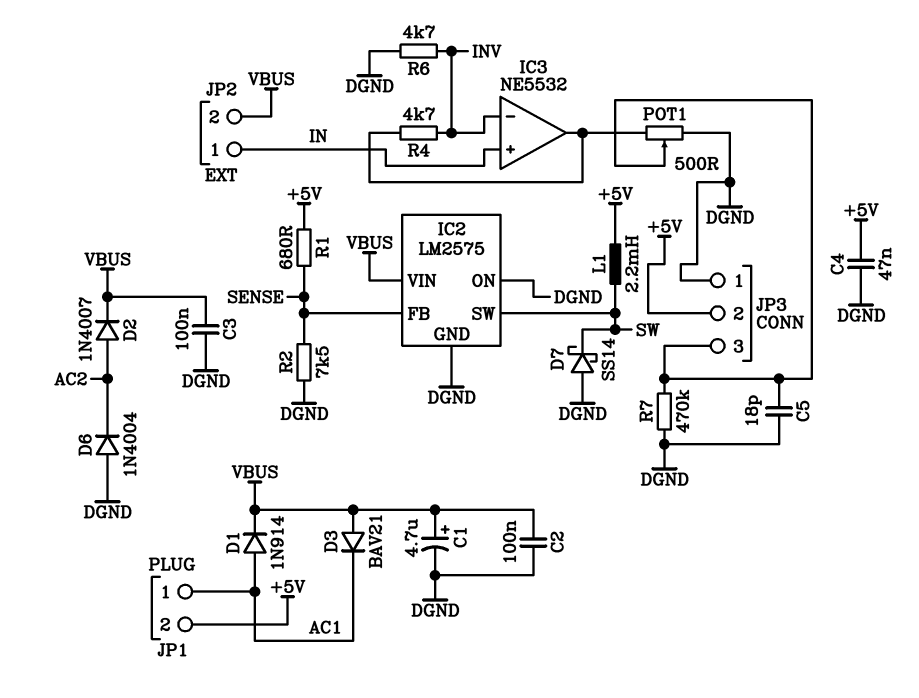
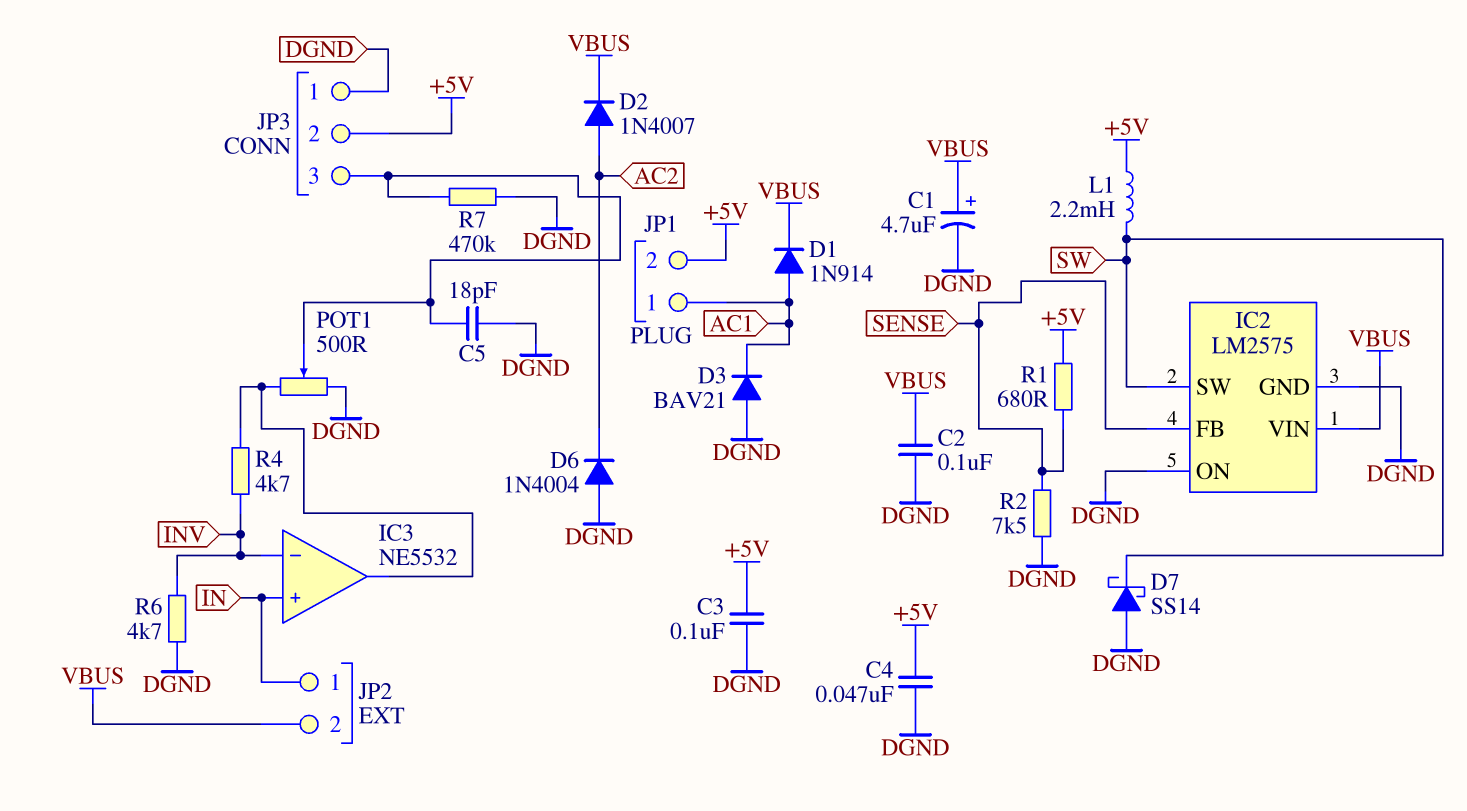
C3: 100nF (DGND, VBUS) -> 100nF (+5V, DGND)
D3: diode BAV21 (A VBUS, K AC1) -> diode BAV21 (A DGND, K AC1)

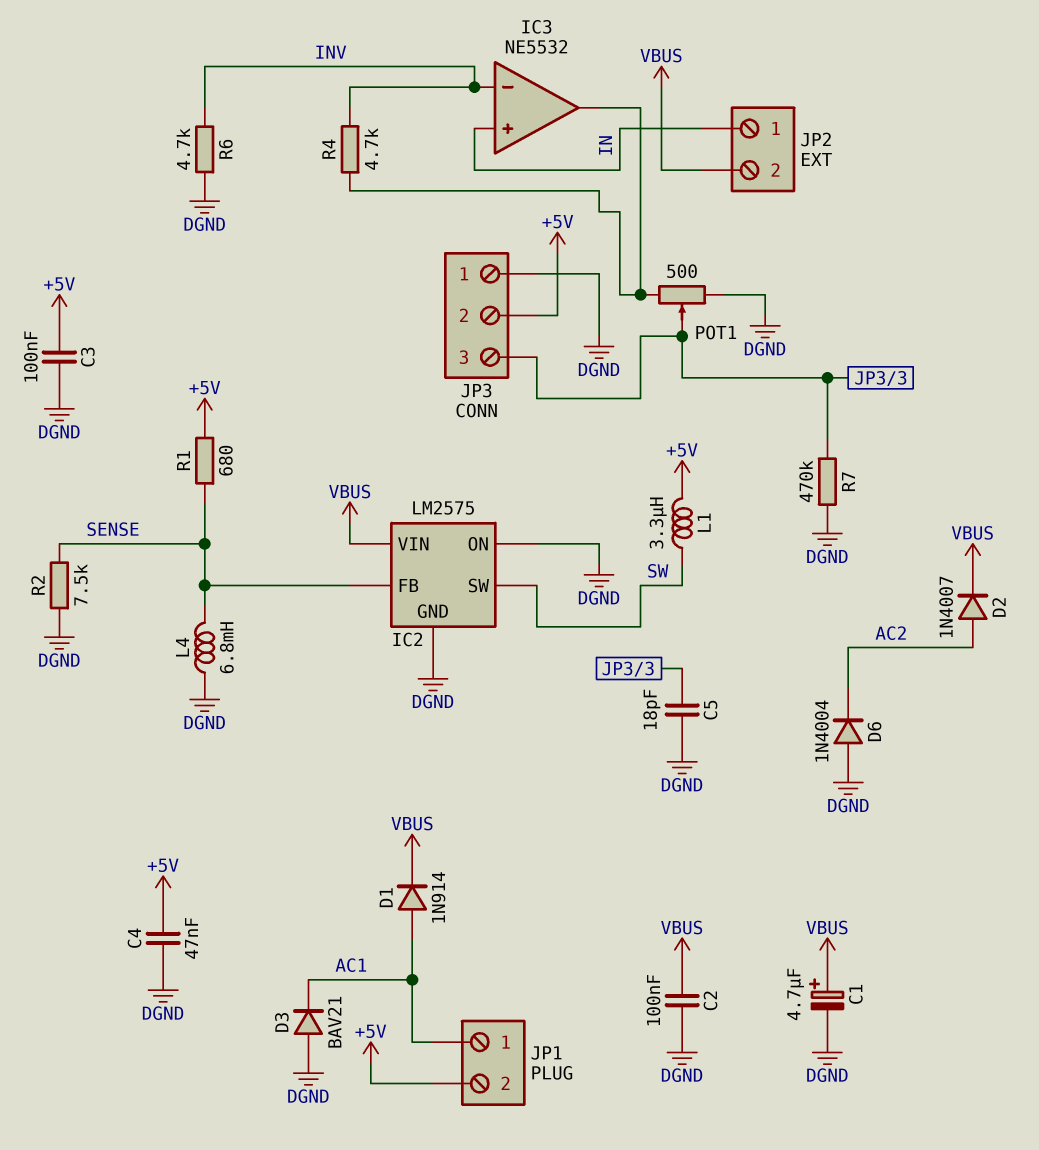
D7: schottky SS14 (A DGND, K SW) -> none
L1: 2.2mH (+5V, SW) -> 3.3uH (+5V, SW)
L4: none -> 6.8mH (DGND, SENSE)

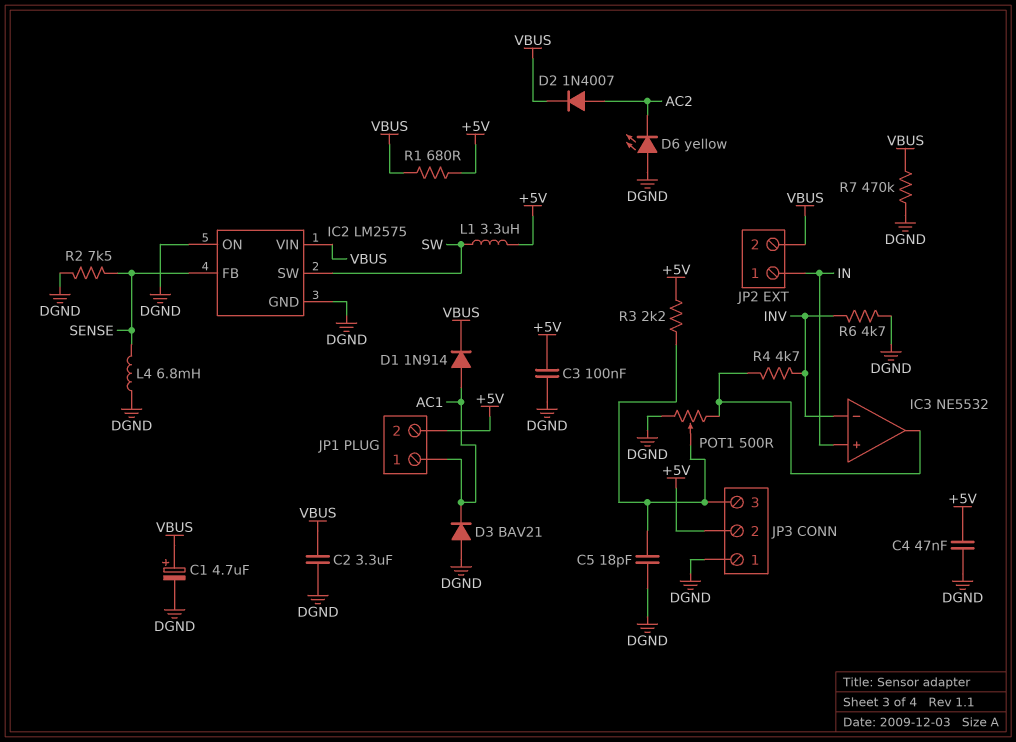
C2: 100nF (DGND, VBUS) -> 3.3uF (DGND, VBUS)
D6: diode 1N4004 (A DGND, K AC2) -> LED yellow (A DGND, K AC2)
R1: 680 (+5V, SENSE) -> 680 (+5V, VBUS)
R3: none -> 2.2k (+5V, JP3/3)
R7: 470k (DGND, JP3/3) -> 470k (DGND, VBUS)

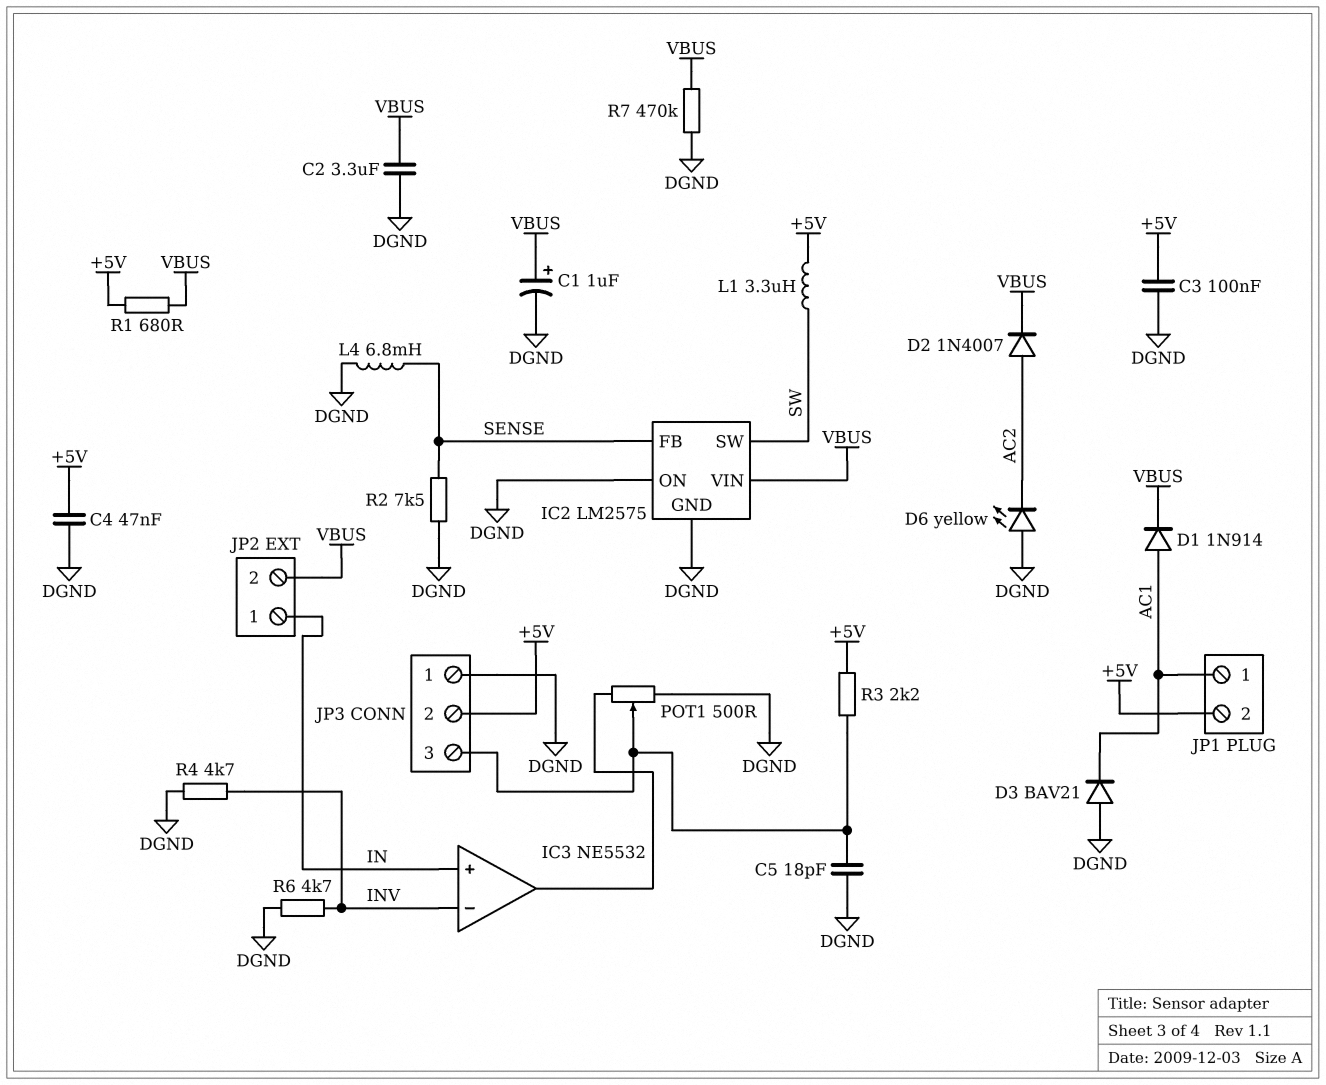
C1: 4.7uF (plus VBUS, minus DGND) -> 1uF (plus VBUS, minus DGND)
R4: 4.7k (IC3/out, INV) -> 4.7k (DGND, INV)

